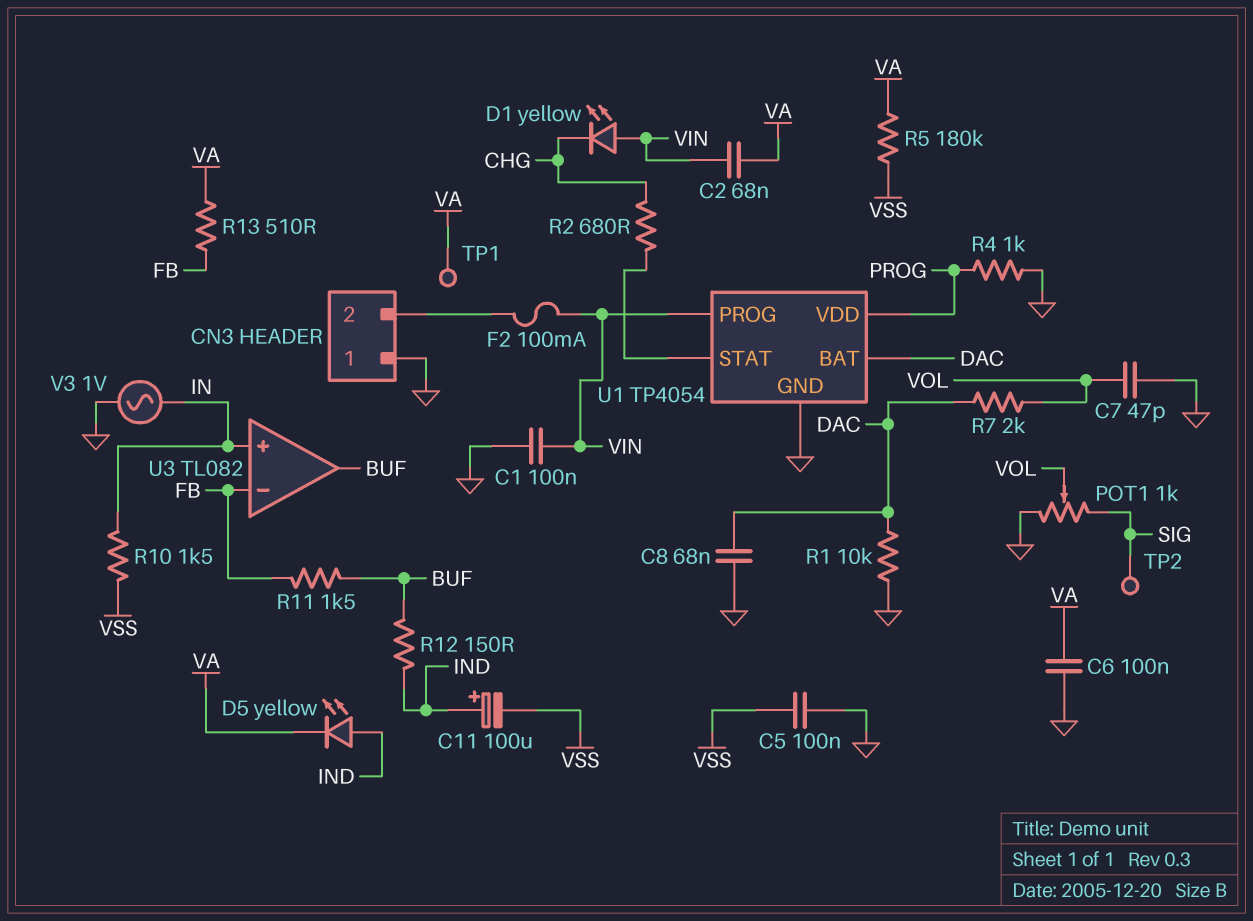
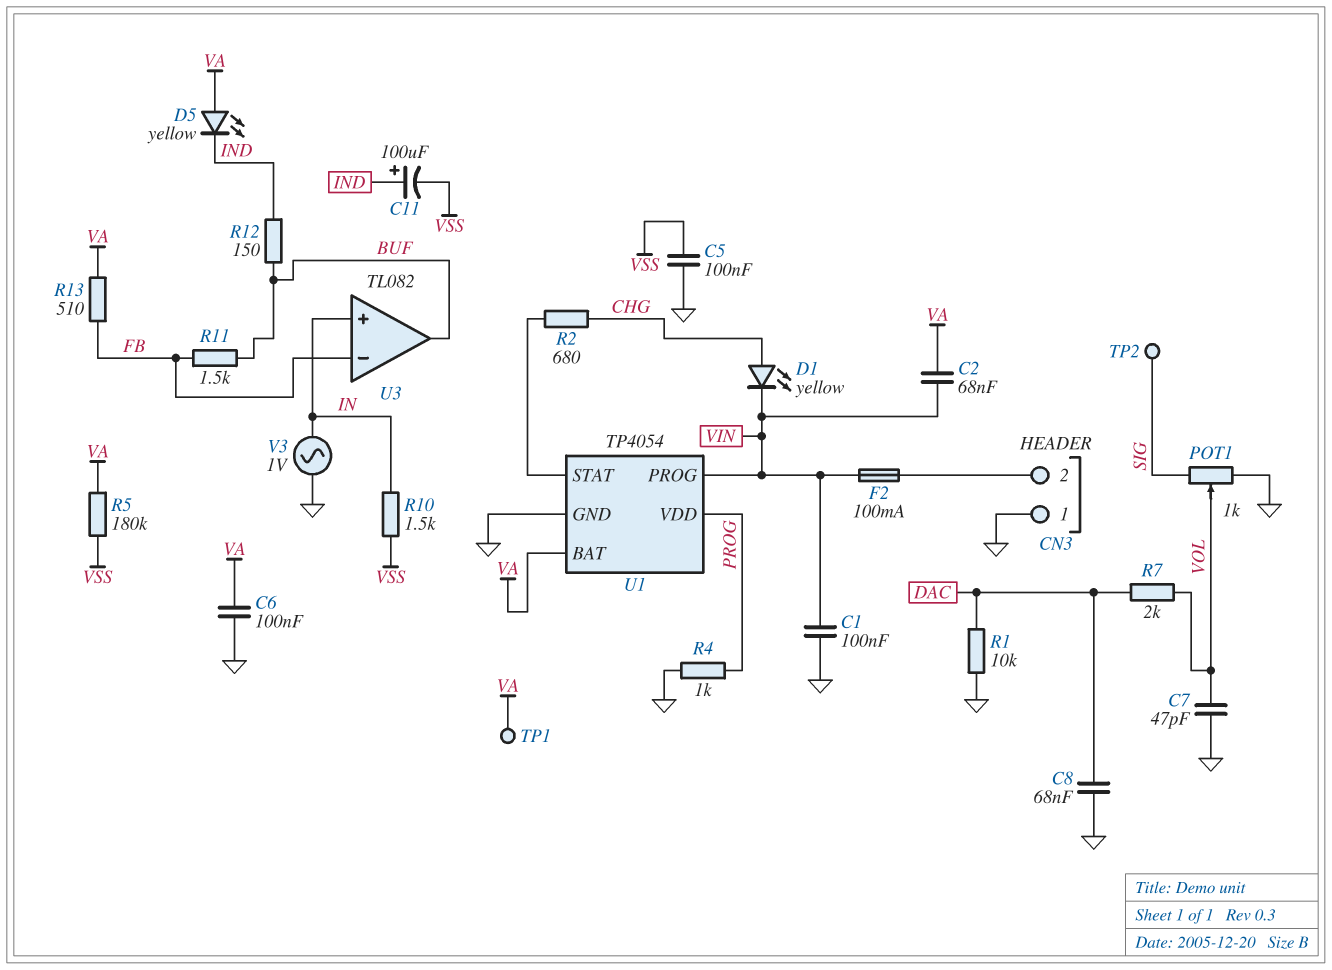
D1: LED yellow (A VIN, K CHG) -> LED yellow (A CHG, K VIN)
D5: LED yellow (A IND, K VA) -> LED yellow (A VA, K IND)
U1 pin BAT: DAC -> VA

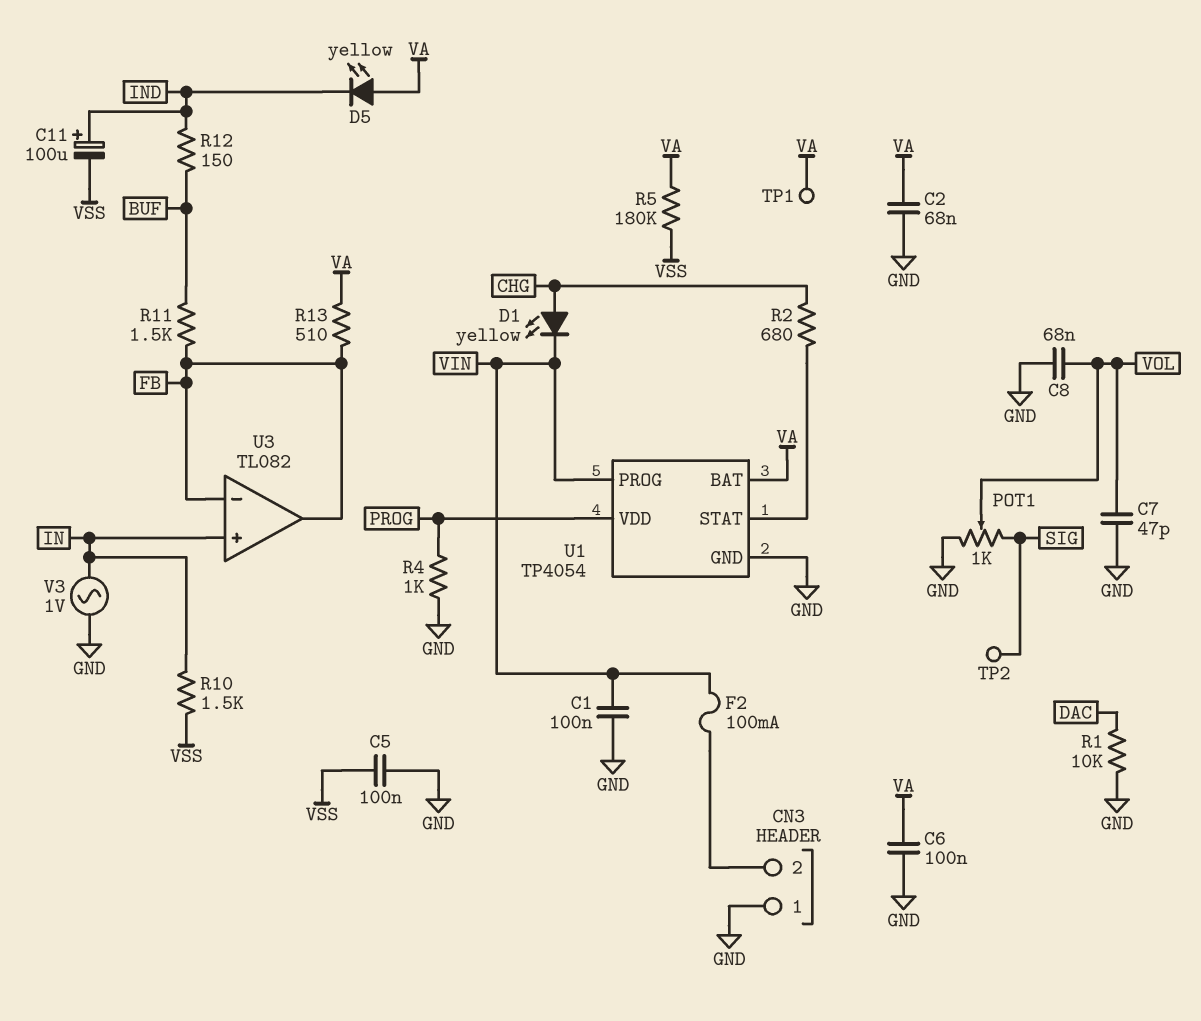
C2: 68nF (VA, VIN) -> 68nF (GND, VA)
C8: 68nF (DAC, GND) -> 68nF (GND, VOL)
R7: 2k (DAC, VOL) -> none
U3 pin out: BUF -> FB

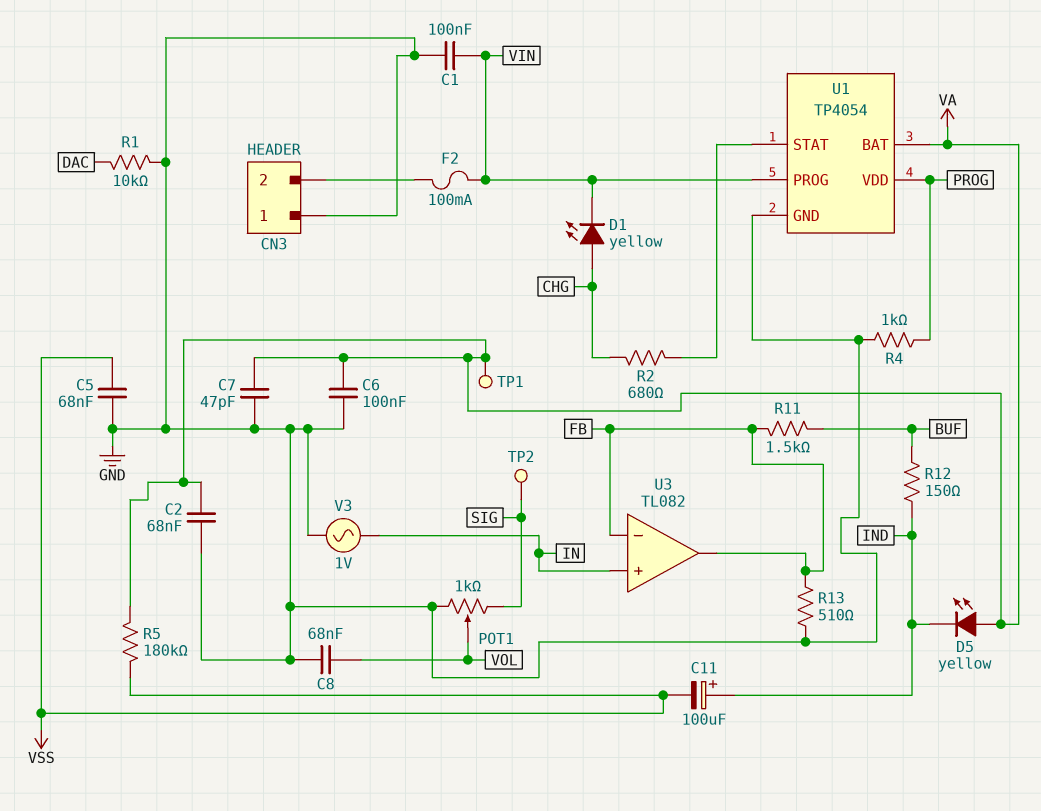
C5: 100nF (GND, VSS) -> 68nF (GND, VSS)
C7: 47pF (GND, VOL) -> 47pF (GND, VA)
R10: 1.5k (IN, VSS) -> none
R13: 510 (FB, VA) -> 510 (FB, GND)

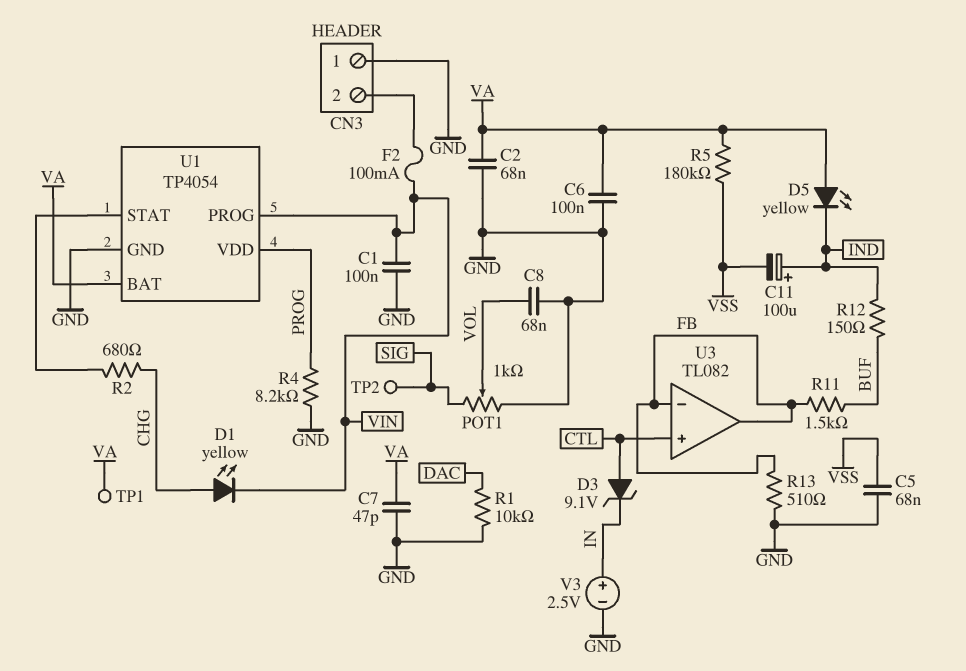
D3: none -> zener 9.1V (A CTL, K IN)
R4: 1k (GND, PROG) -> 8.2k (GND, PROG)
U3 pin in+: IN -> CTL
V3: AC 1V (GND, IN) -> 2.5V (plus IN, minus GND)

